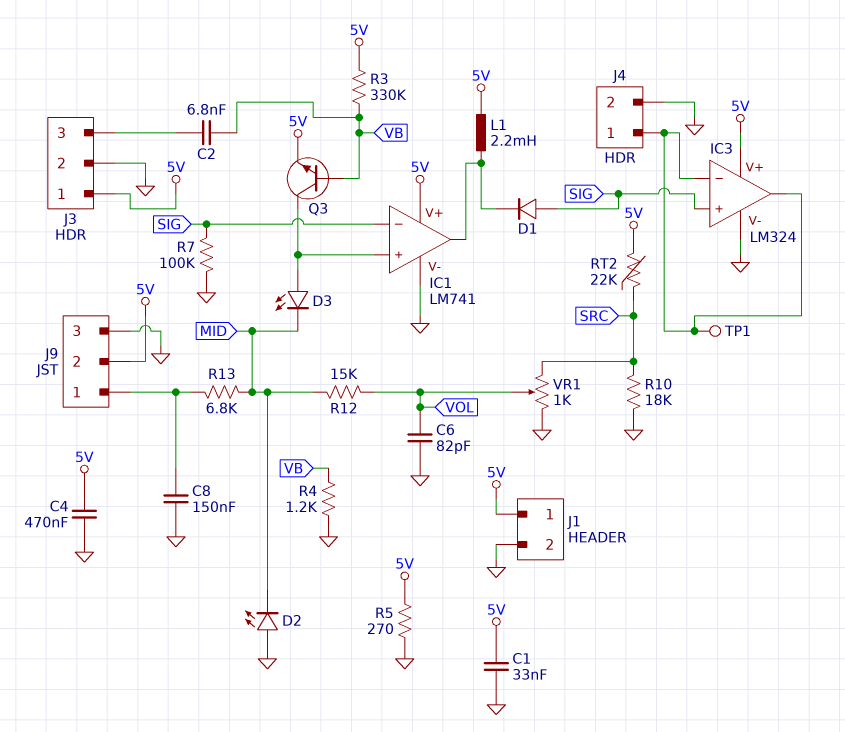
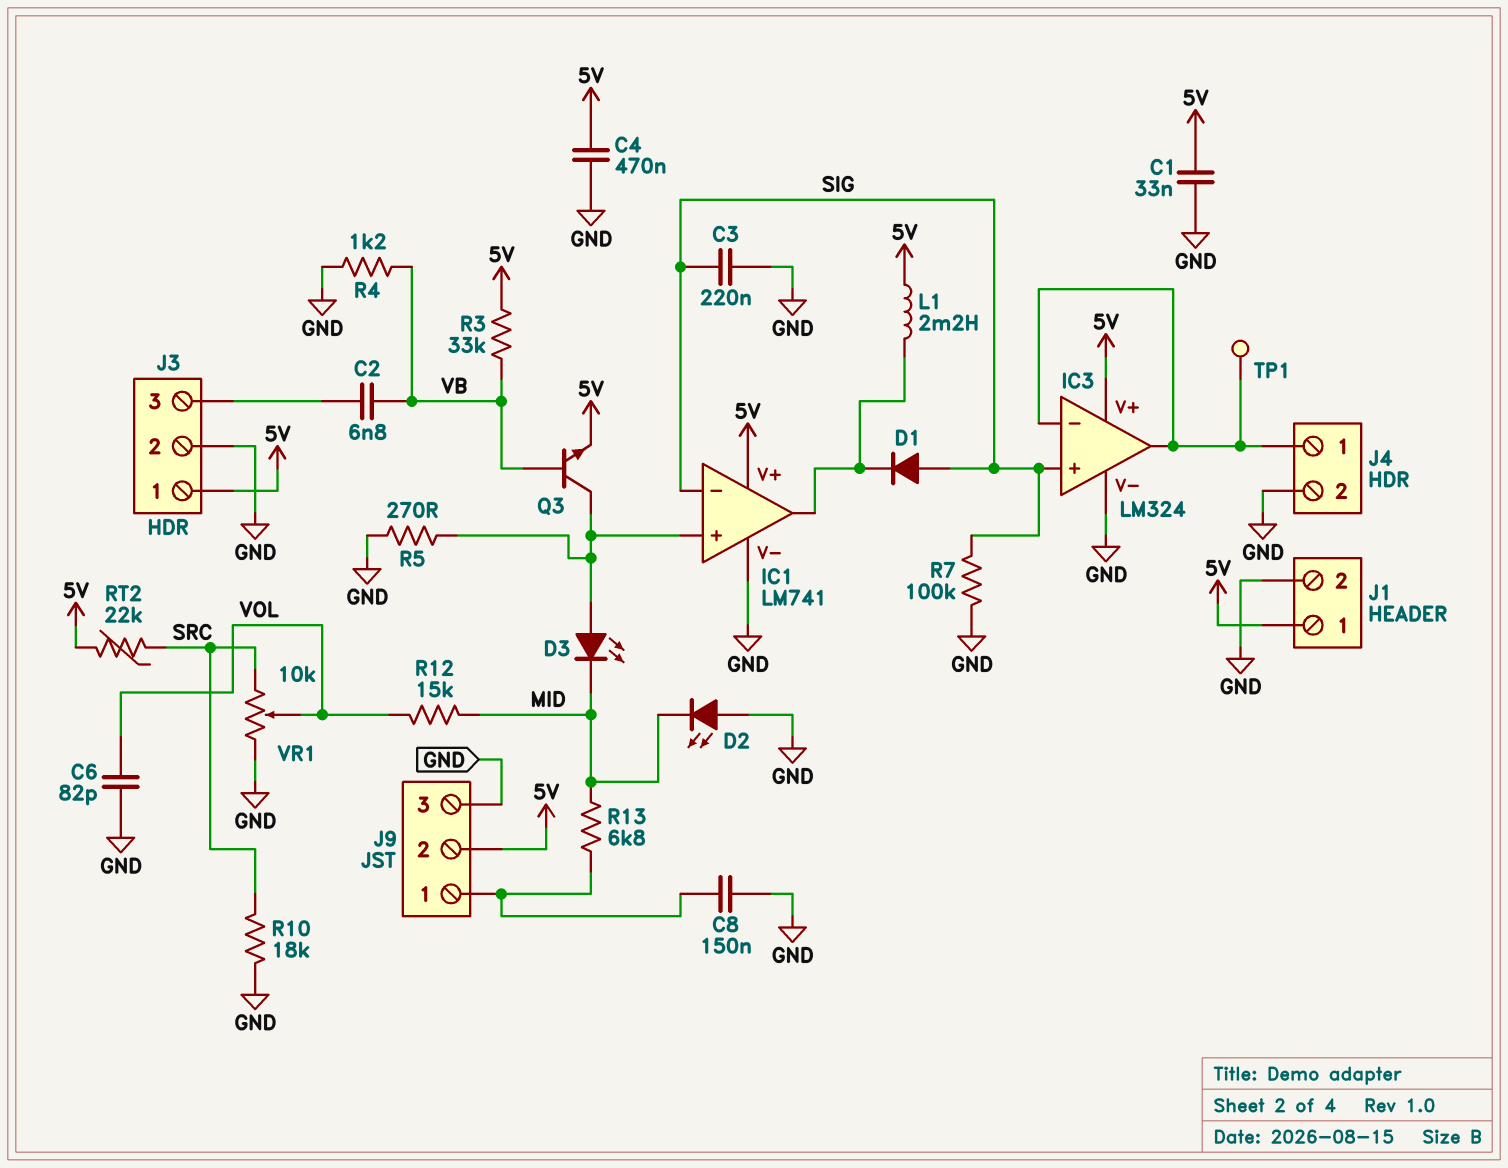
C3: none -> 220nF (GND, SIG)
R3: 330k (5V, VB) -> 33k (5V, VB)
R5: 270 (5V, GND) -> 270 (GND, IC1/in+)
VR1: 1k (GND, SRC, wiper VOL) -> 10k (GND, SRC, wiper VOL)

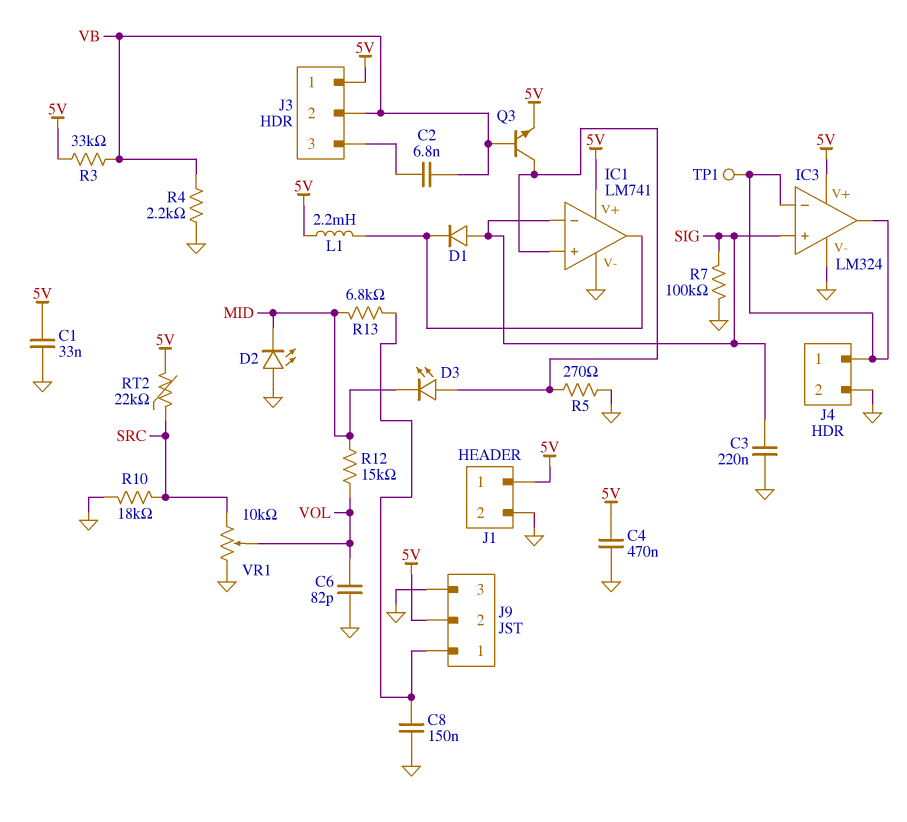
J3 pin 2: GND -> VB
R4: 1.2k (GND, VB) -> 2.2k (GND, VB)

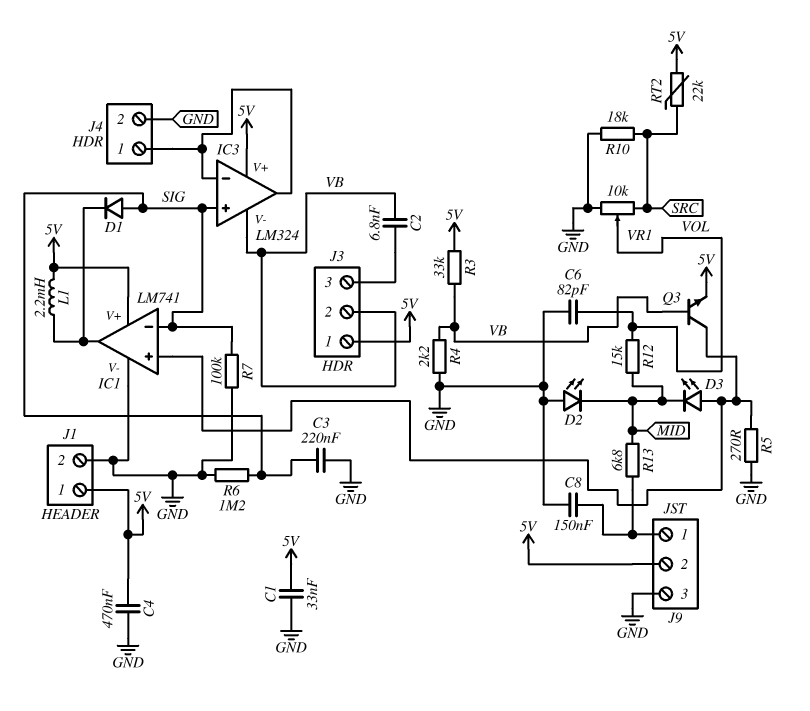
IC3 pin V-: GND -> VB
R6: none -> 1.2M (GND, SIG)
TP1: test point (IC3/in-) -> none

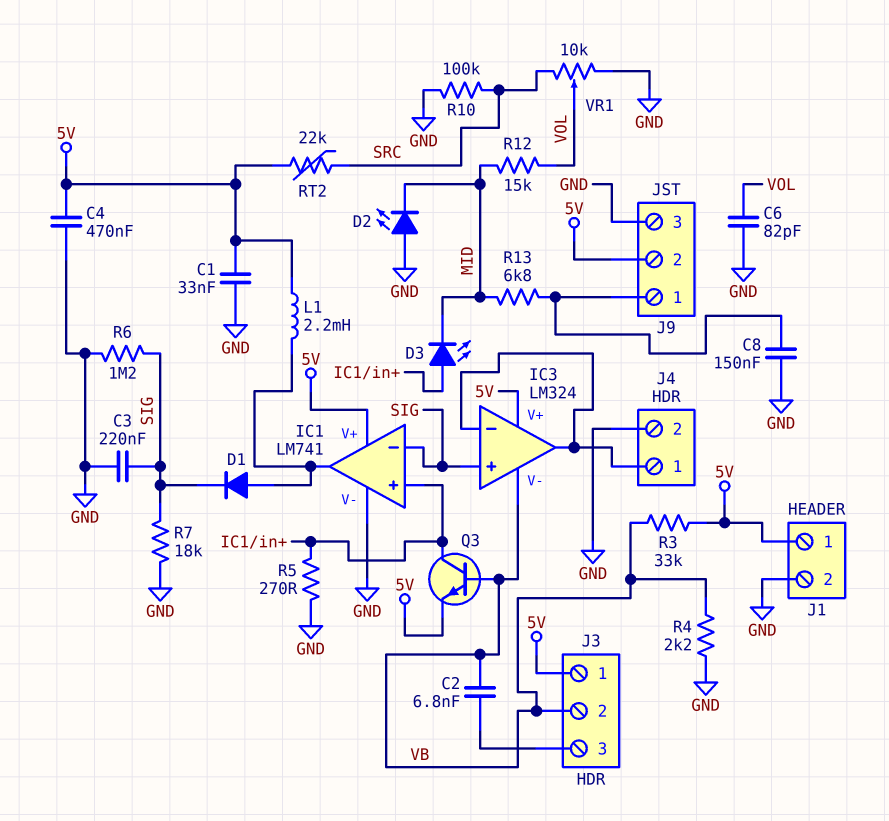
D1: diode (A SIG, K IC1/out) -> diode (A IC1/out, K SIG)
R7: 100k (GND, SIG) -> 18k (GND, SIG)
R10: 18k (GND, SRC) -> 100k (GND, SRC)

